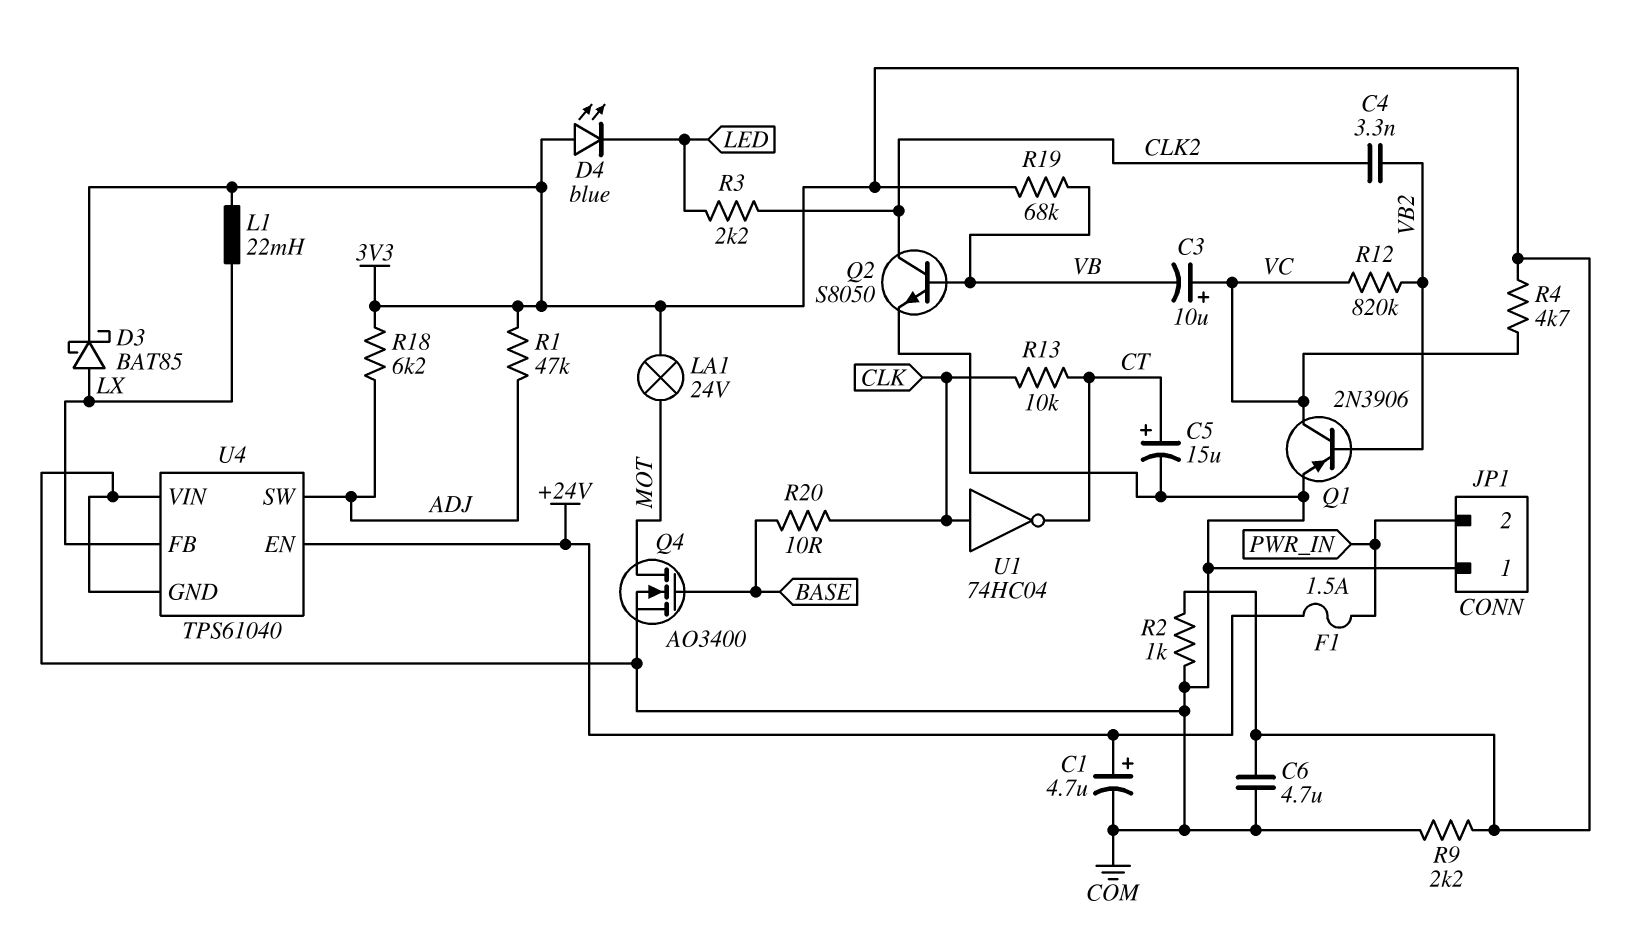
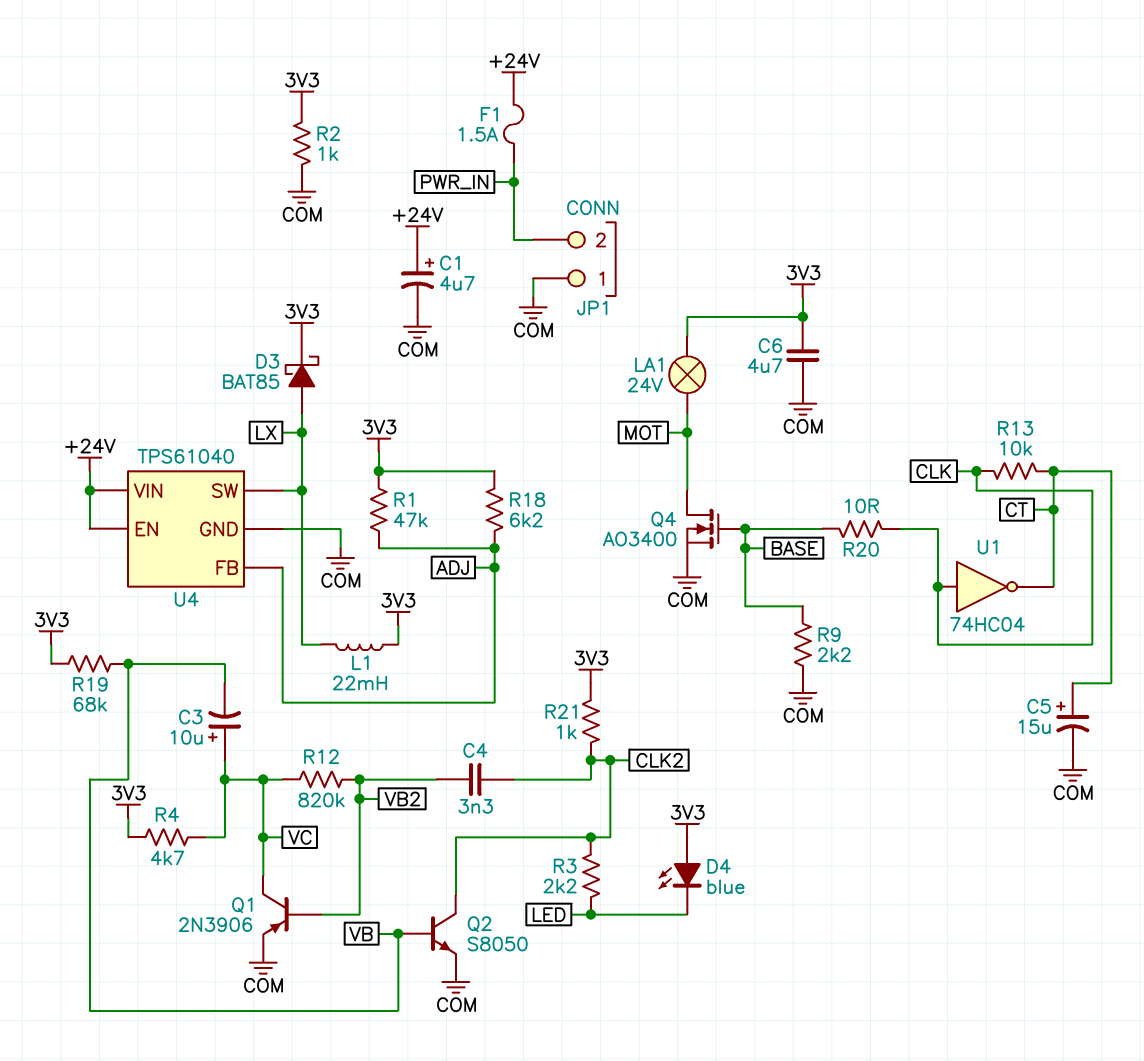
R9: 2.2k (3V3, COM) -> 2.2k (BASE, COM)
R21: none -> 1k (3V3, CLK2)
U4 pin FB: LX -> ADJ
U4 pin SW: ADJ -> LX
U4 pin VIN: COM -> +24V

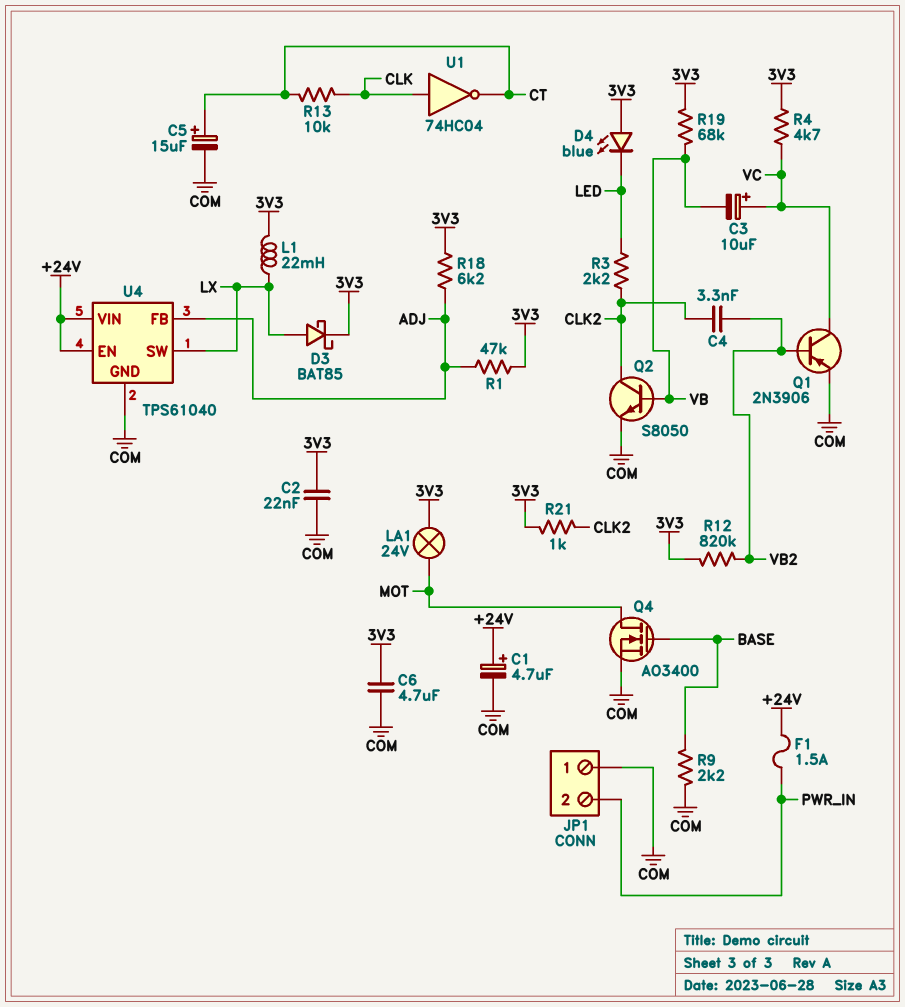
C2: none -> 22nF (3V3, COM)
R2: 1k (3V3, COM) -> none
R12: 820k (VB2, VC) -> 820k (3V3, VB2)
R20: 10 (BASE, CLK) -> none

